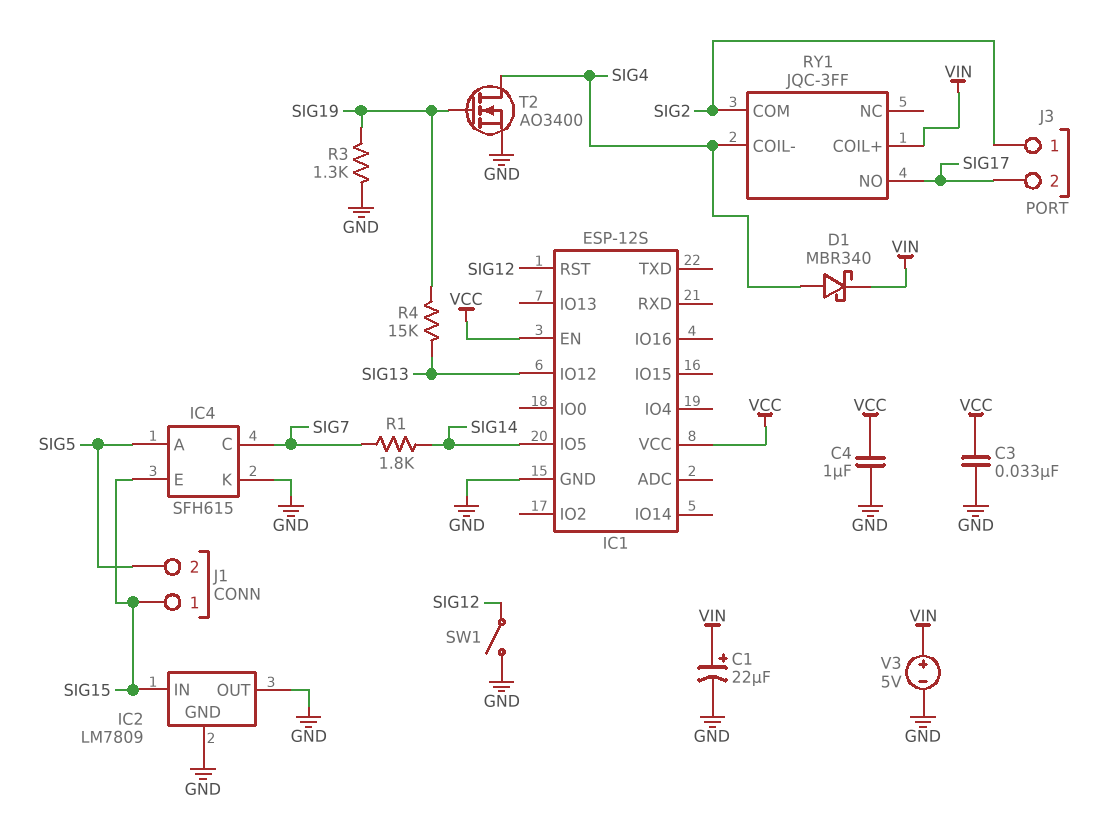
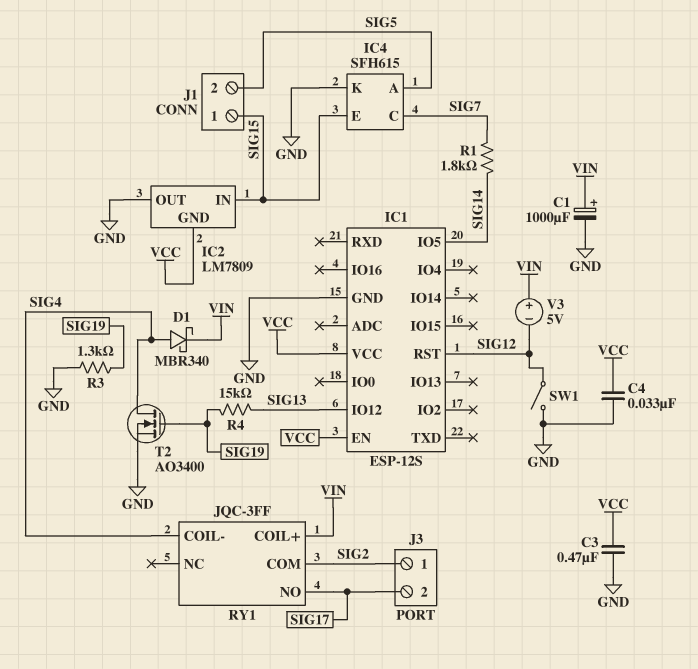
C1: 22uF (plus VIN, minus GND) -> 1000uF (plus VIN, minus GND)
C3: 33nF (GND, VCC) -> 470nF (GND, VCC)
C4: 1uF (GND, VCC) -> 33nF (GND, VCC)
IC2 pin GND: GND -> VCC
V3: 5V (plus VIN, minus GND) -> 5V (plus VIN, minus SIG12)

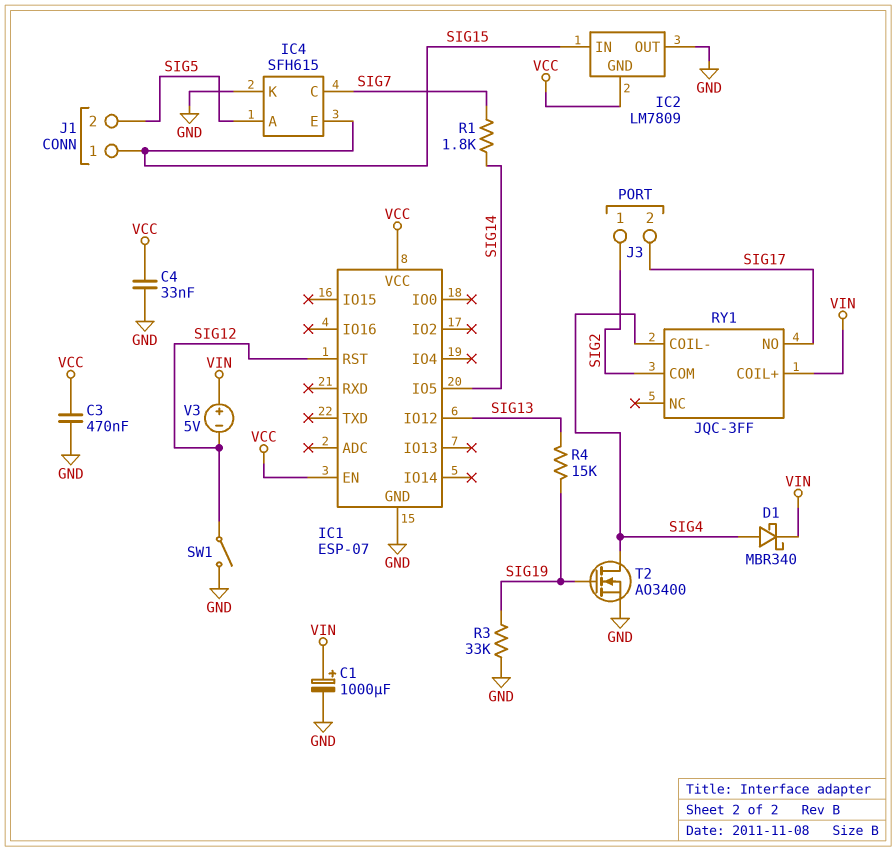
IC1: ESP-12S -> ESP-07
R3: 1.3k (GND, SIG19) -> 33k (GND, SIG19)

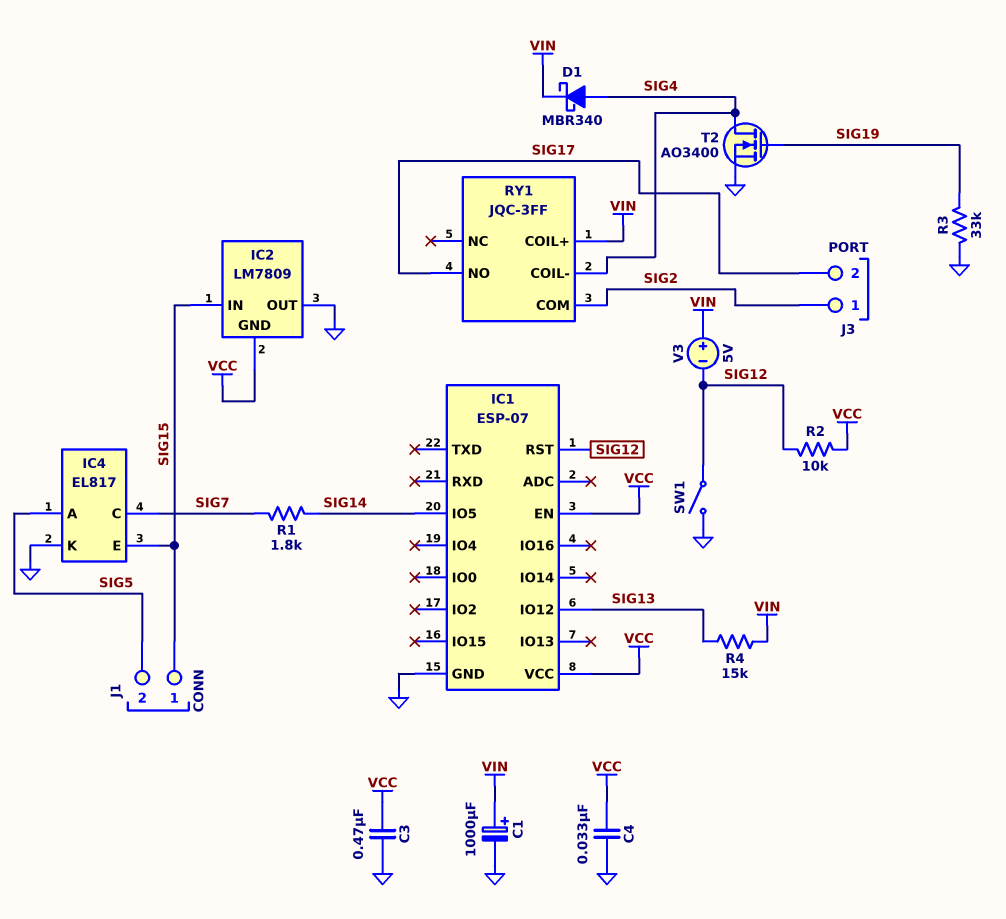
IC4: SFH615 -> EL817
R2: none -> 10k (SIG12, VCC)
R4: 15k (SIG13, SIG19) -> 15k (SIG13, VIN)

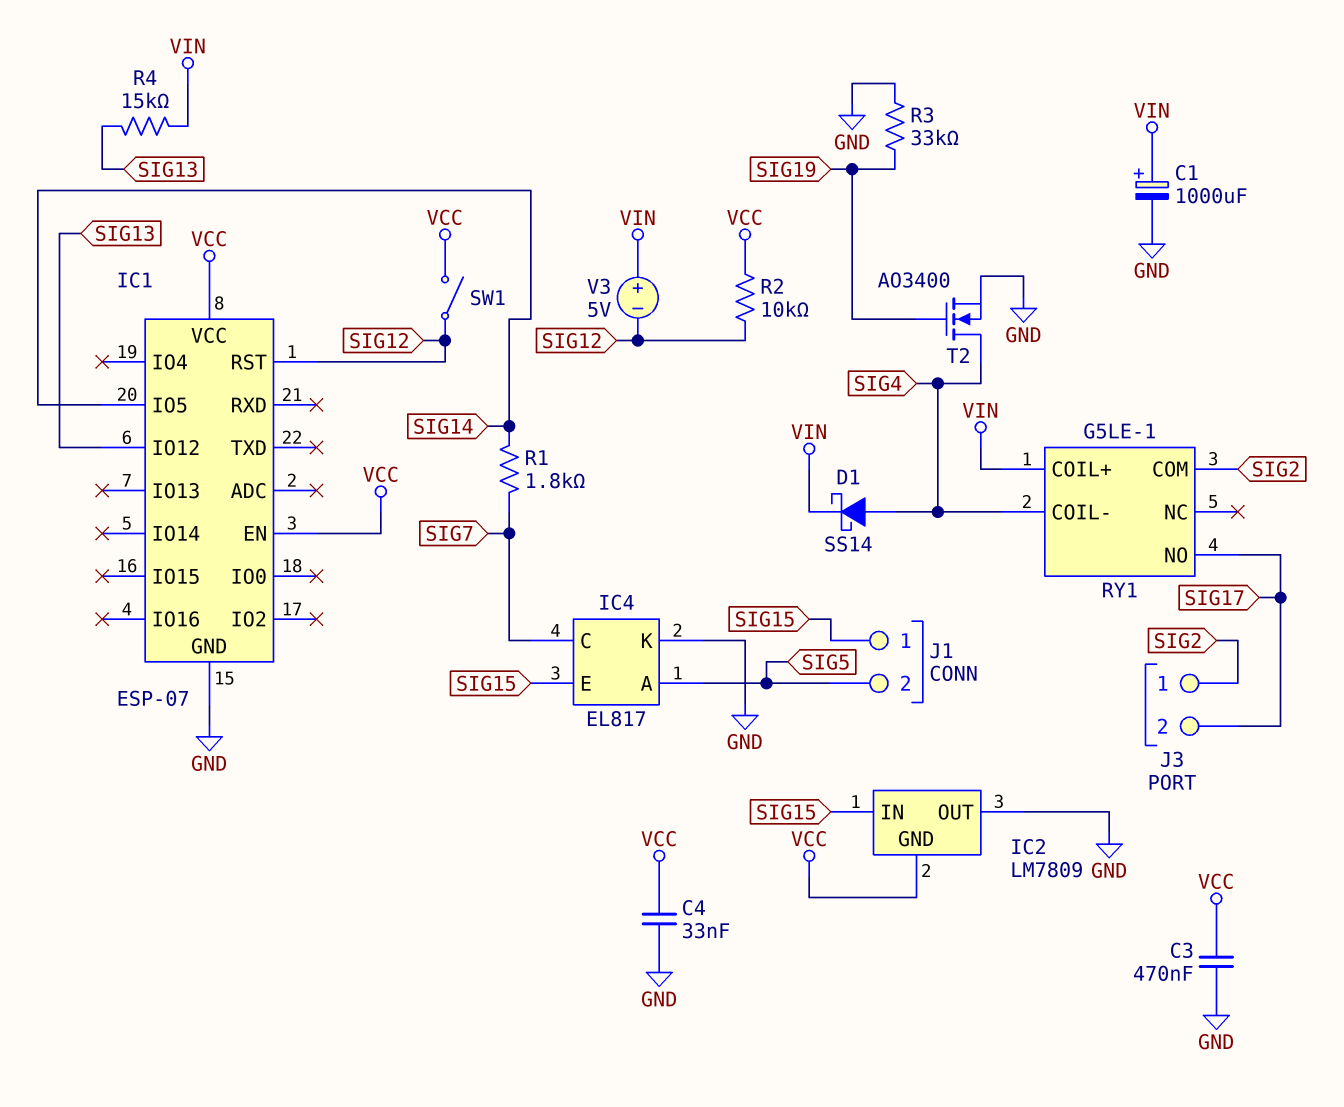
D1: schottky MBR340 (A SIG4, K VIN) -> schottky SS14 (A SIG4, K VIN)
RY1: JQC-3FF -> G5LE-1
SW1: switch (GND, SIG12) -> switch (SIG12, VCC)

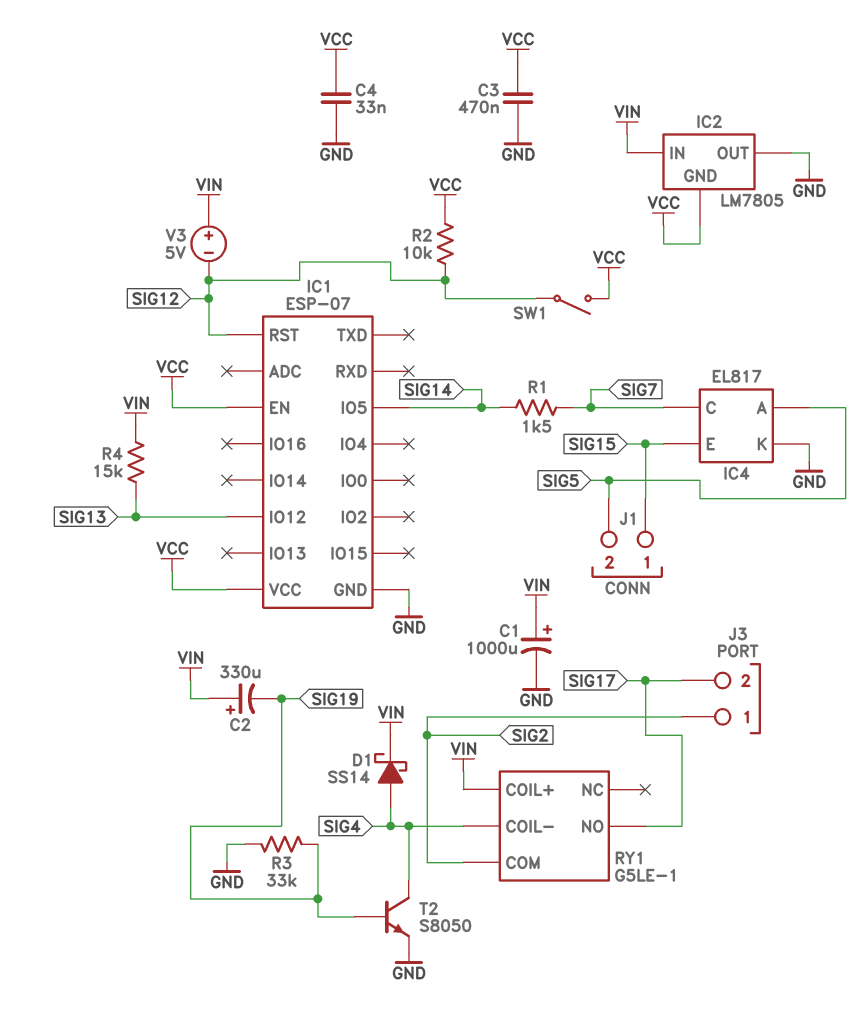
C2: none -> 330uF (plus VIN, minus SIG19)
IC2: LM7809 -> LM7805
IC2 pin IN: SIG15 -> VIN
R1: 1.8k (SIG7, SIG14) -> 1.5k (SIG7, SIG14)
T2: NMOS AO3400 (G SIG19, D SIG4, S GND) -> NPN S8050 (B SIG19, C SIG4, E GND)

